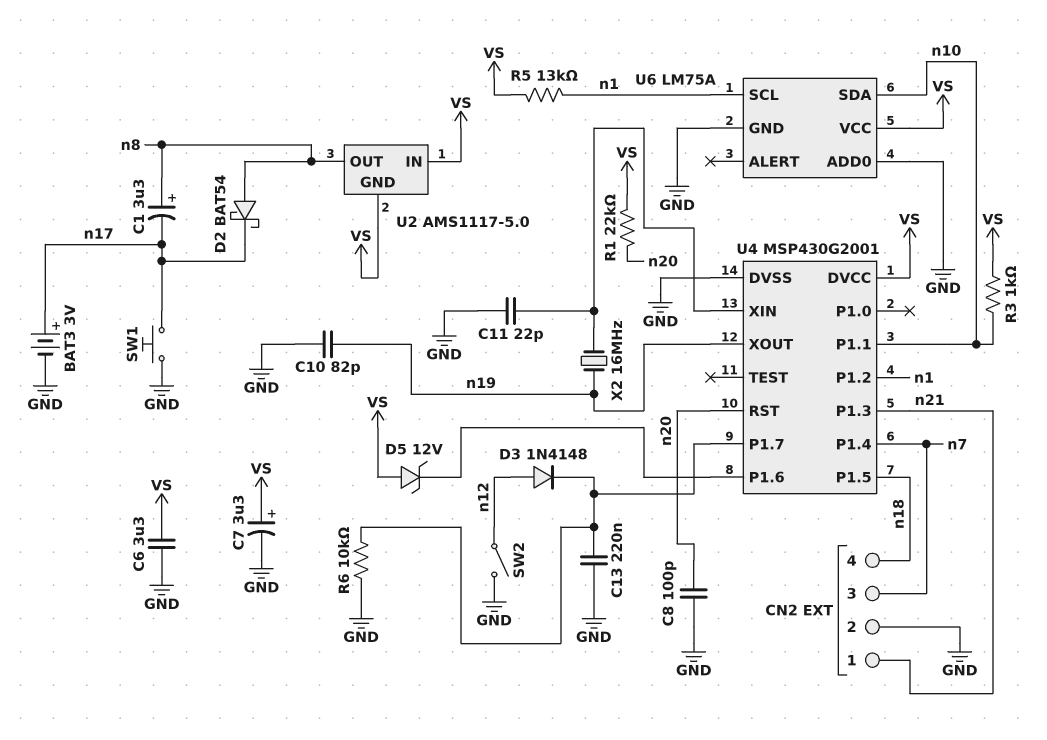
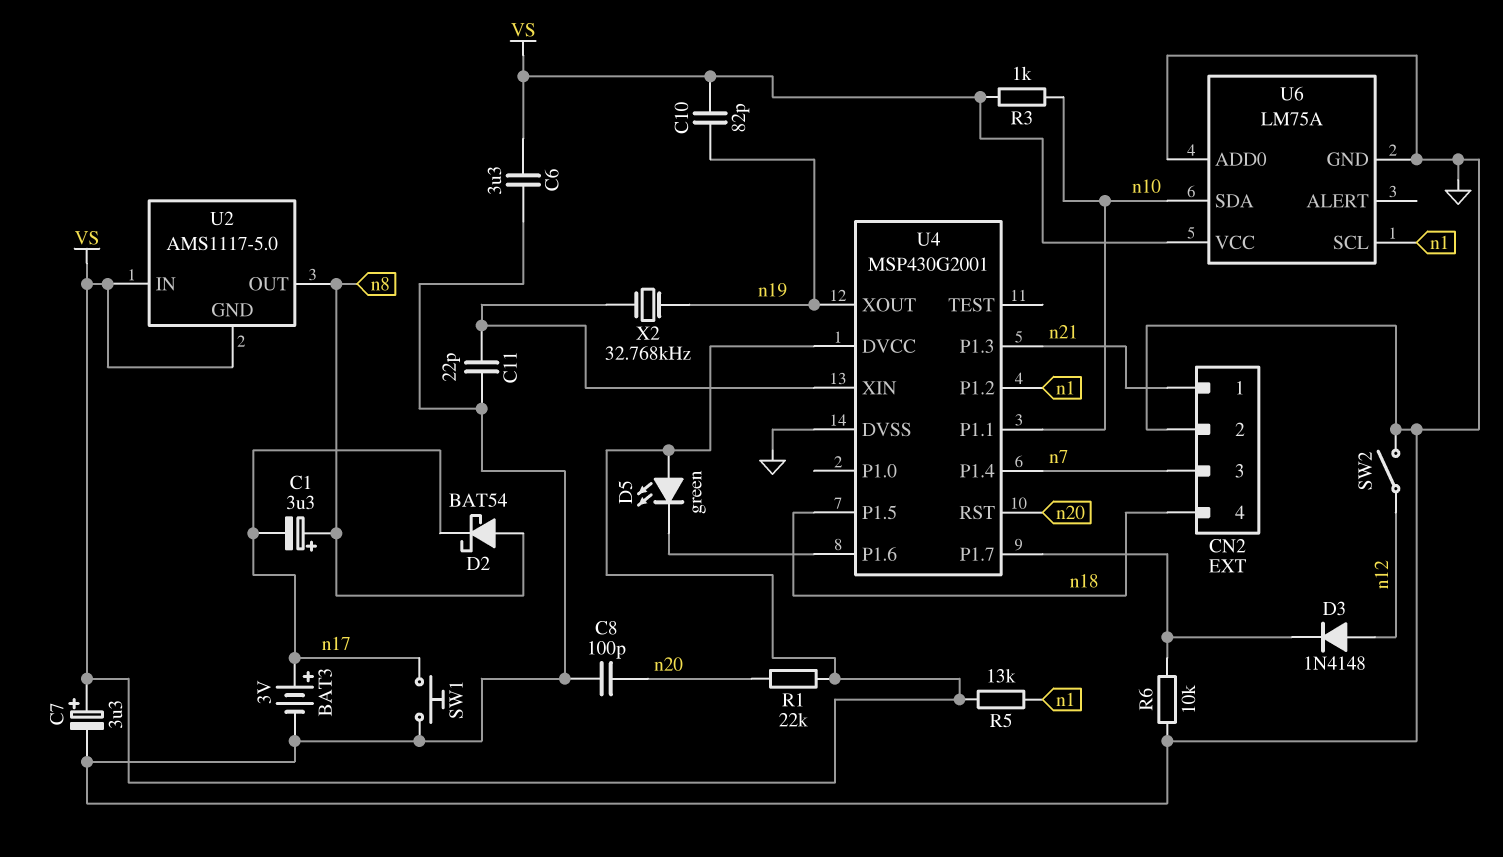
C10: 82pF (GND, n19) -> 82pF (VS, n19)
C13: 220nF (GND, U4/P1.7) -> none
D5: zener 12V (A VS, K U4/P1.6) -> LED green (A VS, K U4/P1.6)
X2: 16MHz (U4/XIN, n19) -> 32.768kHz (U4/XIN, n19)

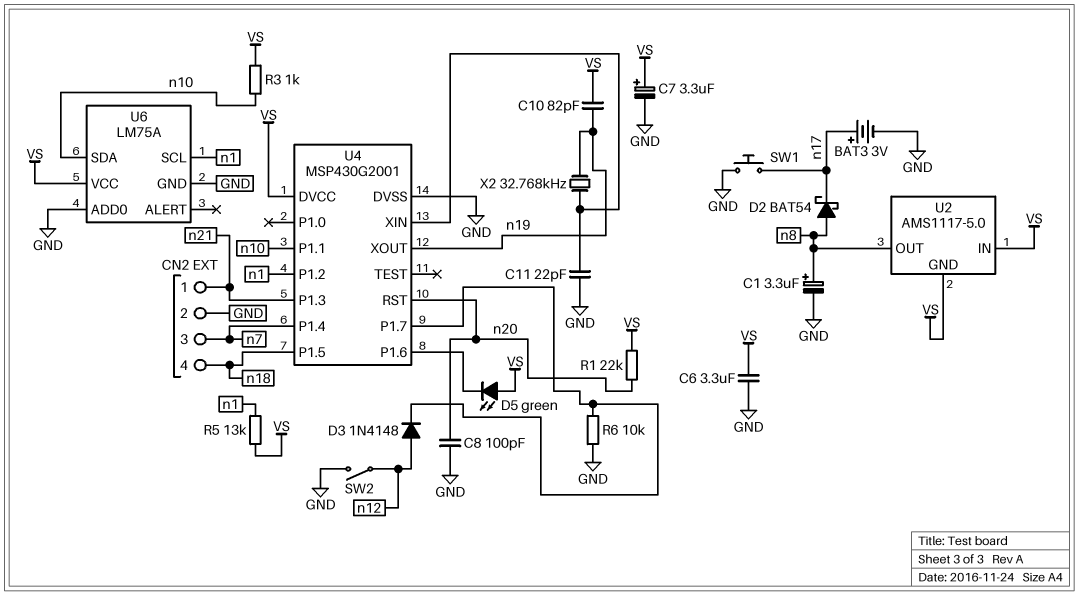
C1: 3.3uF (plus n8, minus n17) -> 3.3uF (plus n8, minus GND)

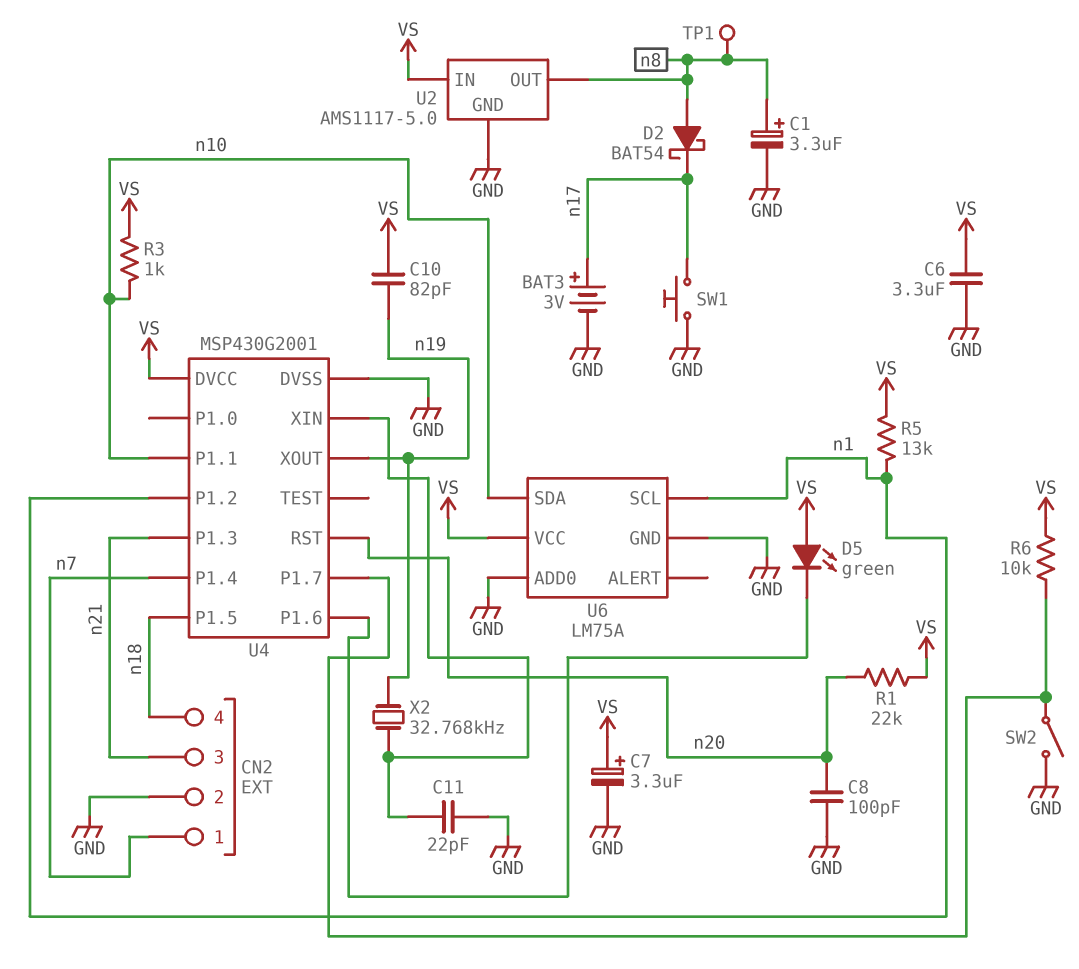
CN2 pin 1: n21 -> n7
CN2 pin 3: n7 -> n21
D3: diode 1N4148 (A n12, K U4/P1.7) -> none
R6: 10k (GND, U4/P1.7) -> 10k (U4/P1.7, VS)
SW2: switch (GND, n12) -> switch (GND, U4/P1.7)
TP1: none -> test point (n8)
U2 pin GND: VS -> GND

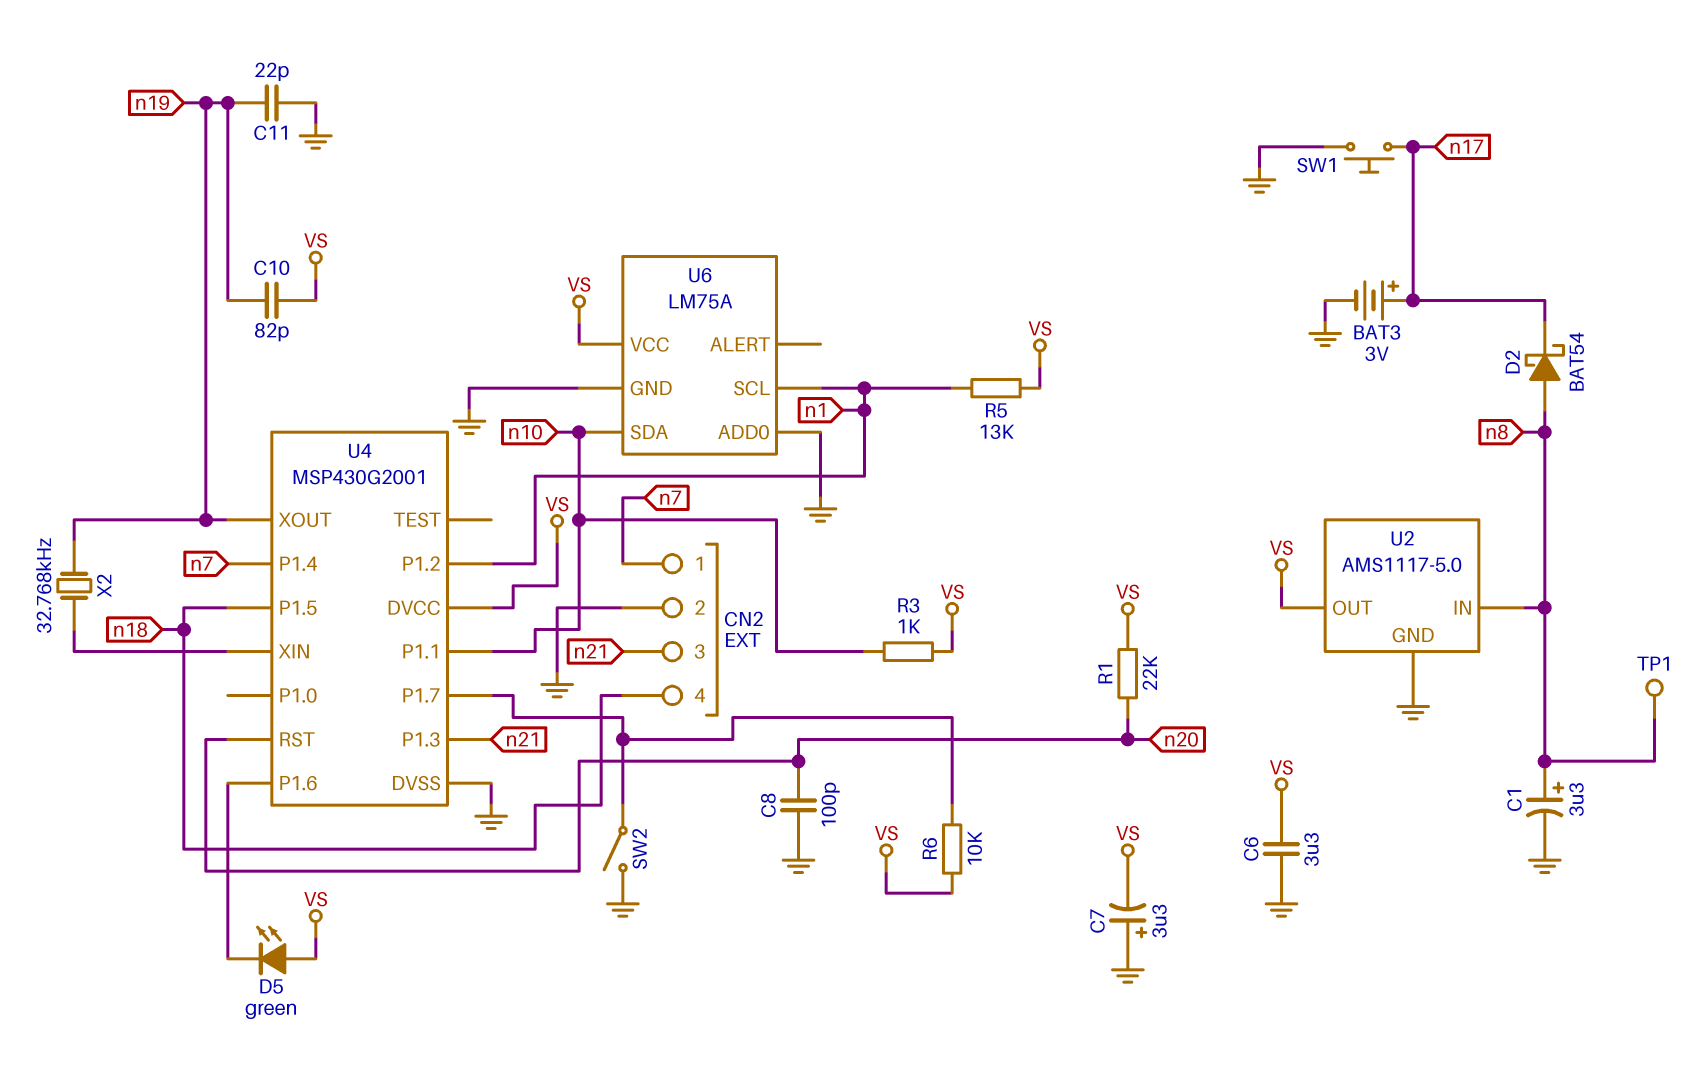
C7: 3.3uF (plus VS, minus GND) -> 3.3uF (plus GND, minus VS)
C11: 22pF (GND, U4/XIN) -> 22pF (GND, n19)
U2 pin IN: VS -> n8
U2 pin OUT: n8 -> VS

